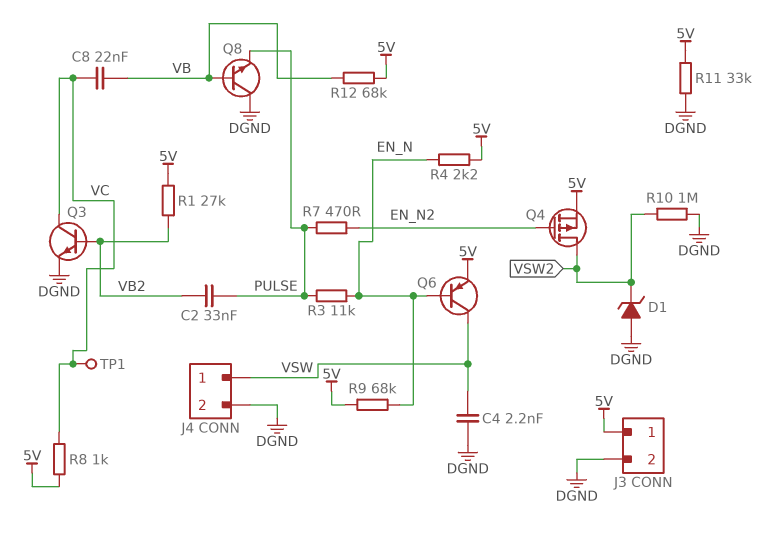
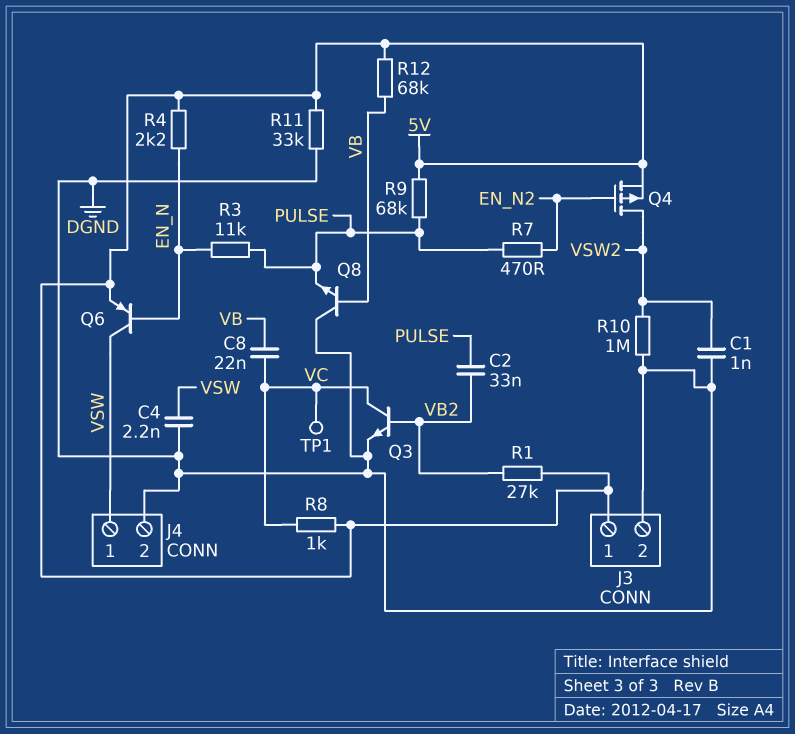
C1: none -> 1nF (DGND, VSW2)
D1: zener (A DGND, K VSW2) -> none
R9: 68k (5V, EN_N) -> 68k (5V, PULSE)

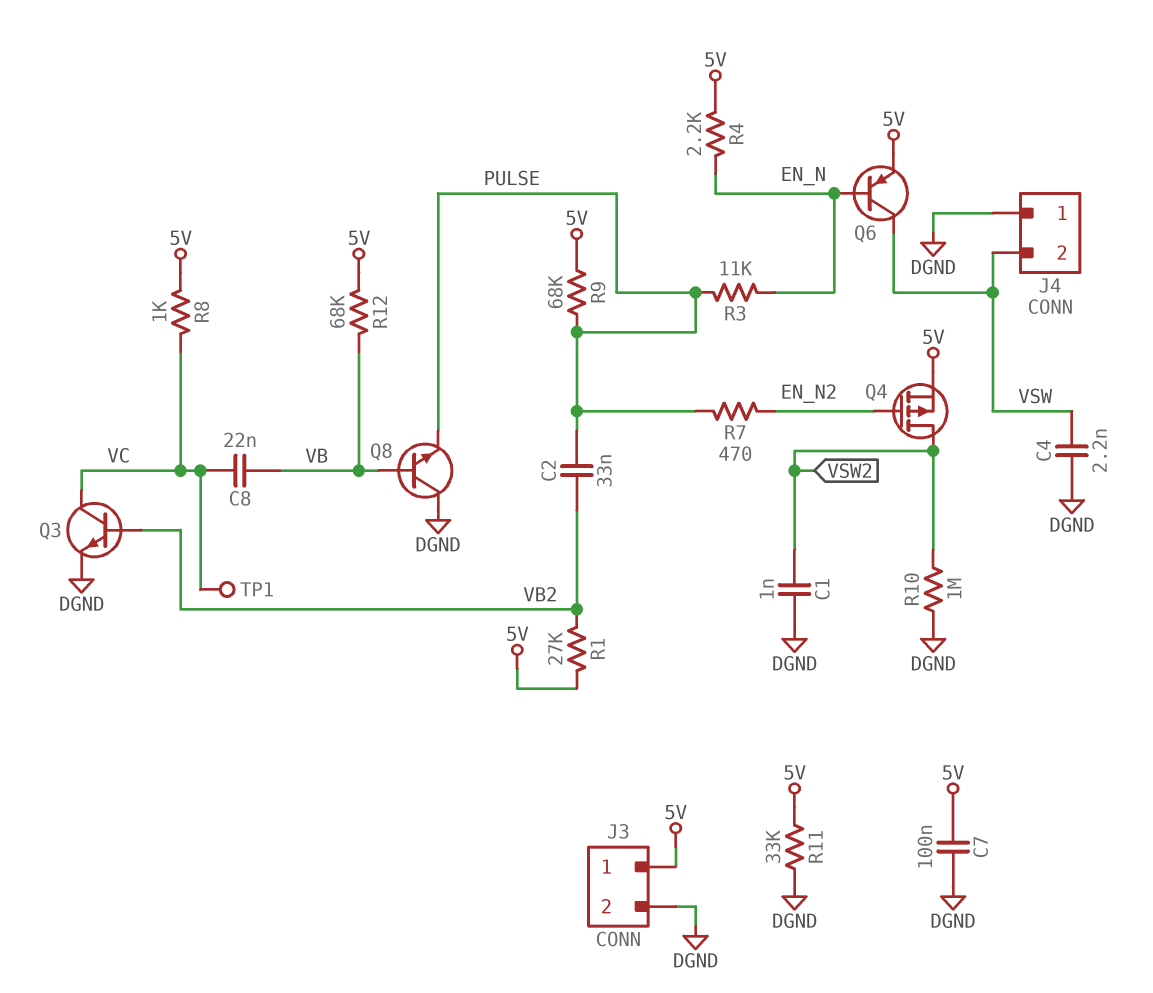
C7: none -> 100nF (5V, DGND)
J4 pin 1: VSW -> DGND
J4 pin 2: DGND -> VSW

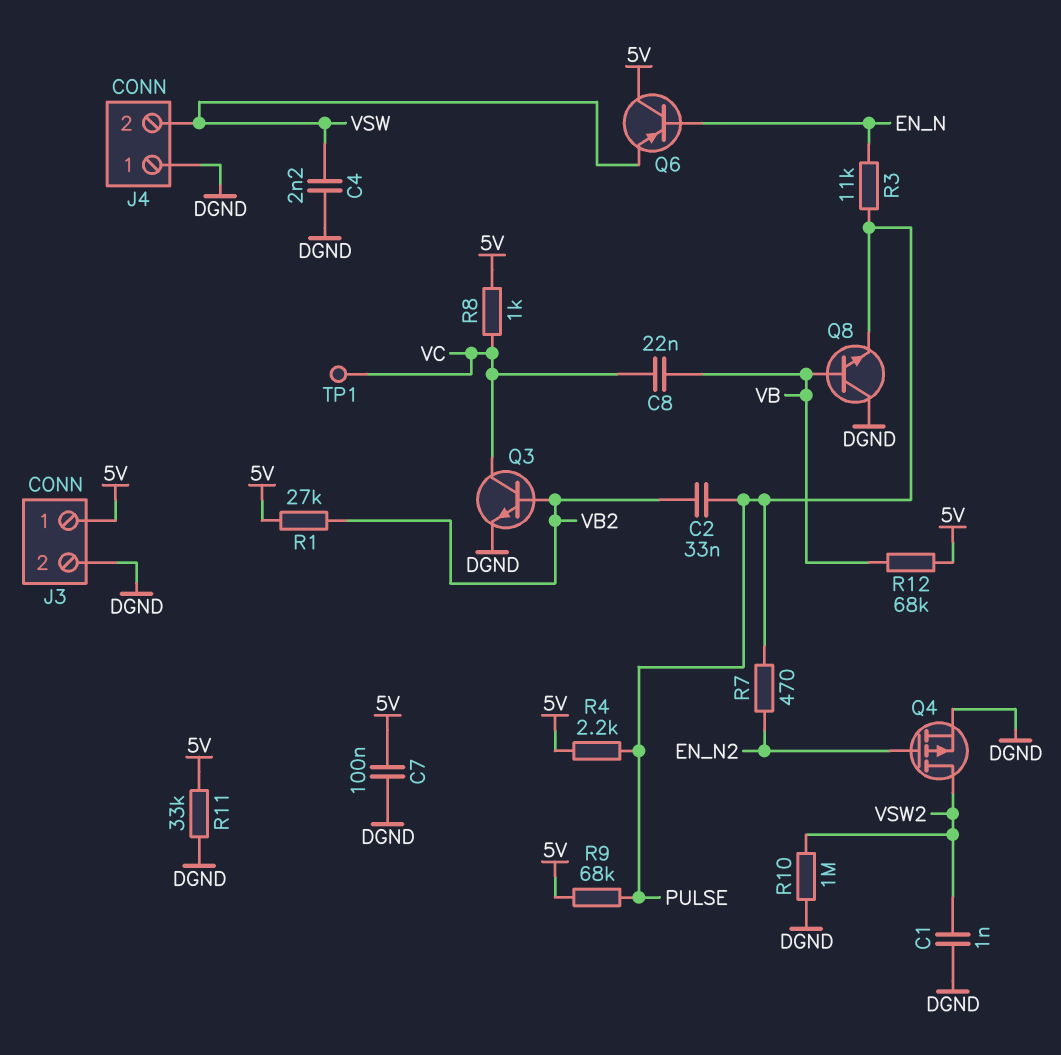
Q4: PMOS (G EN_N2, D VSW2, S 5V) -> PMOS (G EN_N2, D VSW2, S DGND)
Q6: PNP (B EN_N, C VSW, E 5V) -> PNP (B EN_N, C 5V, E VSW)
R4: 2.2k (5V, EN_N) -> 2.2k (5V, PULSE)

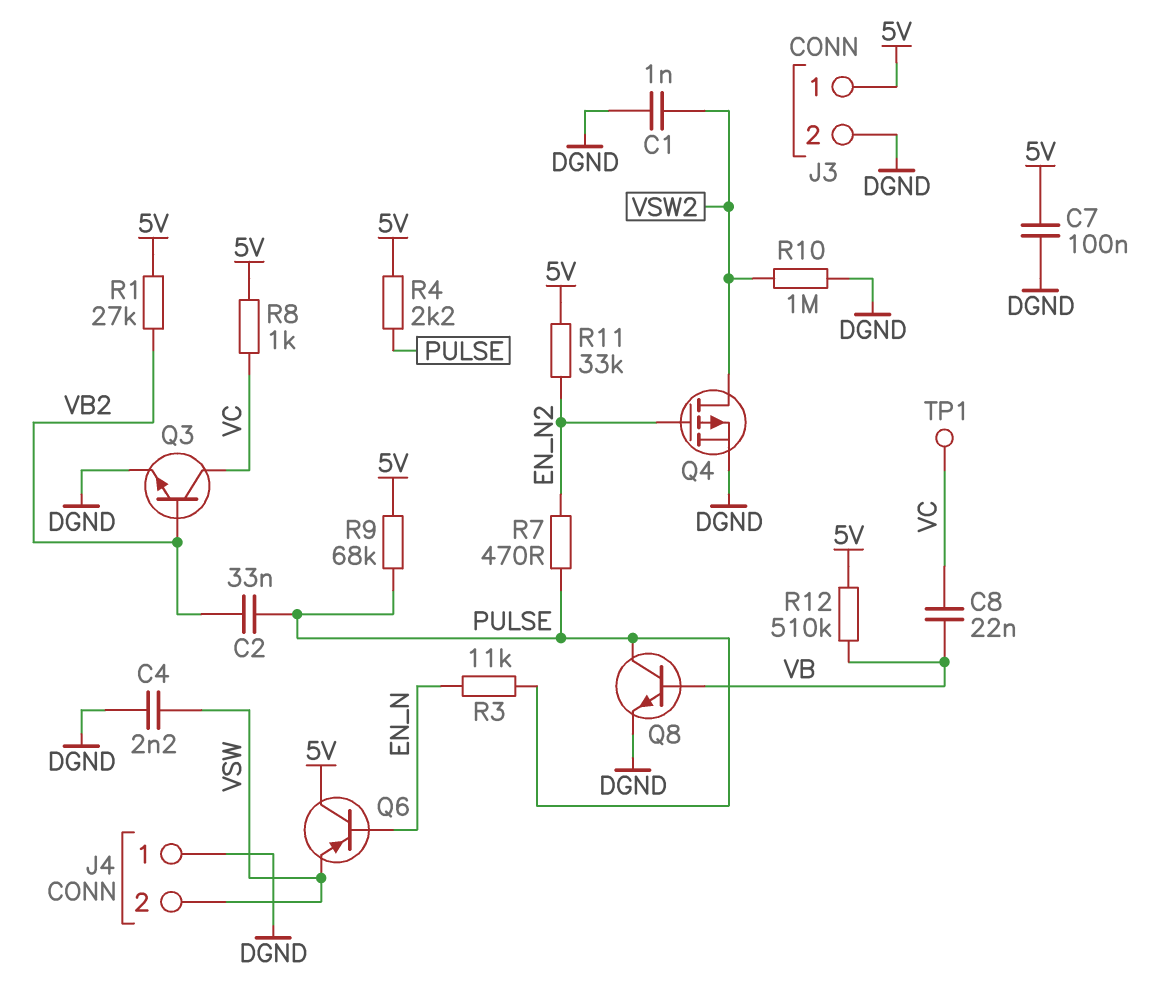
Q8: NPN (B VB, C DGND, E PULSE) -> NPN (B VB, C PULSE, E DGND)
R11: 33k (5V, DGND) -> 33k (5V, EN_N2)
R12: 68k (5V, VB) -> 510k (5V, VB)

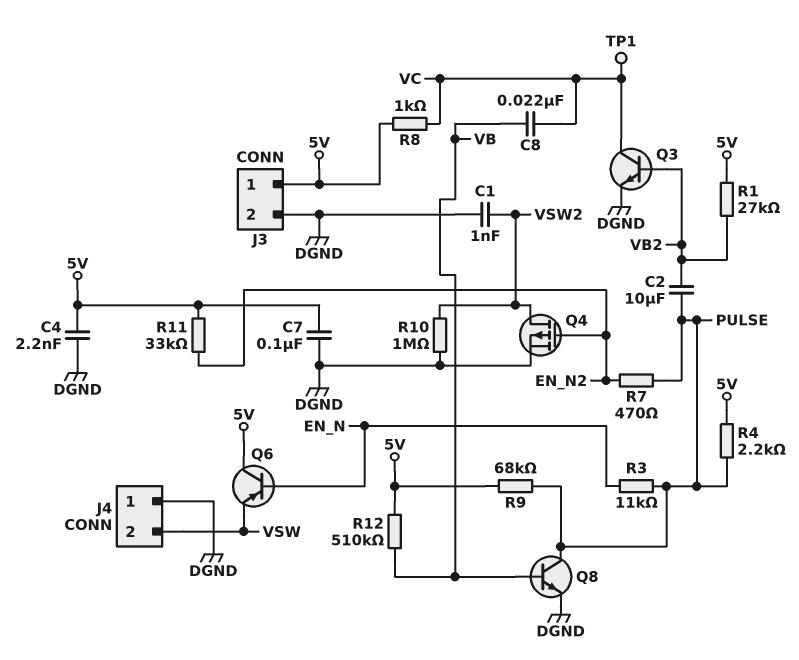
C2: 33nF (PULSE, VB2) -> 10uF (PULSE, VB2)
C4: 2.2nF (DGND, VSW) -> 2.2nF (5V, DGND)

